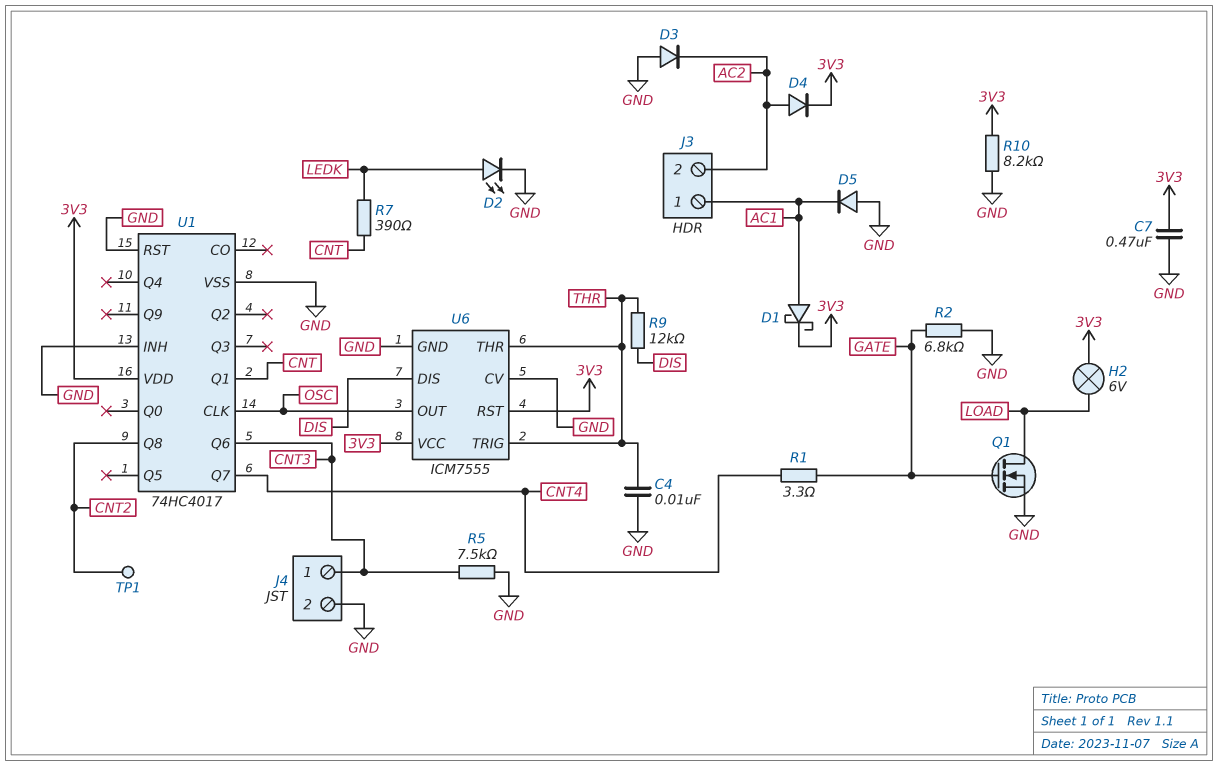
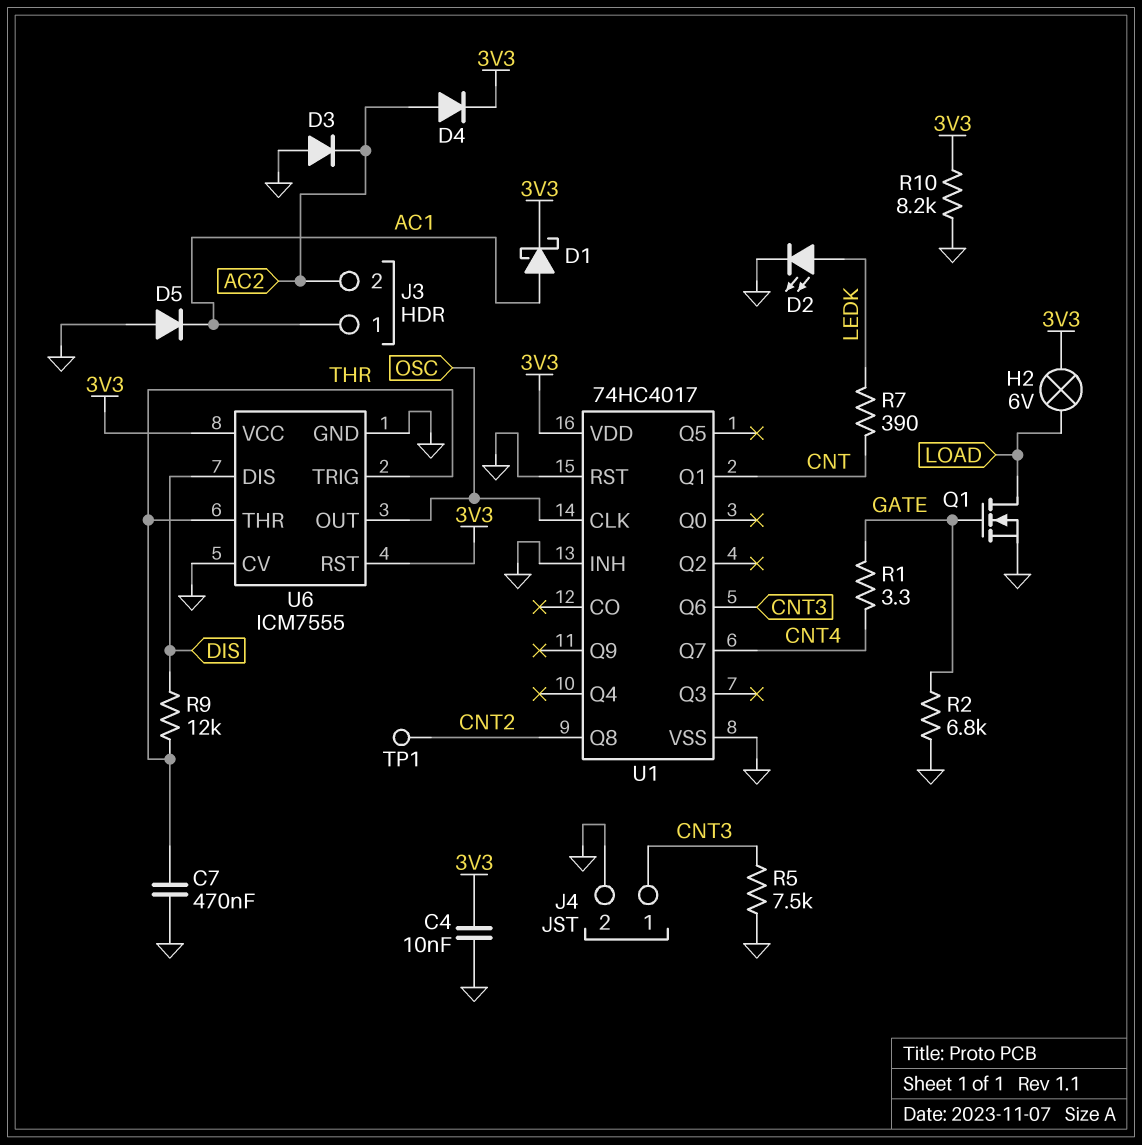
C4: 10nF (GND, THR) -> 10nF (3V3, GND)
C7: 470nF (3V3, GND) -> 470nF (GND, THR)

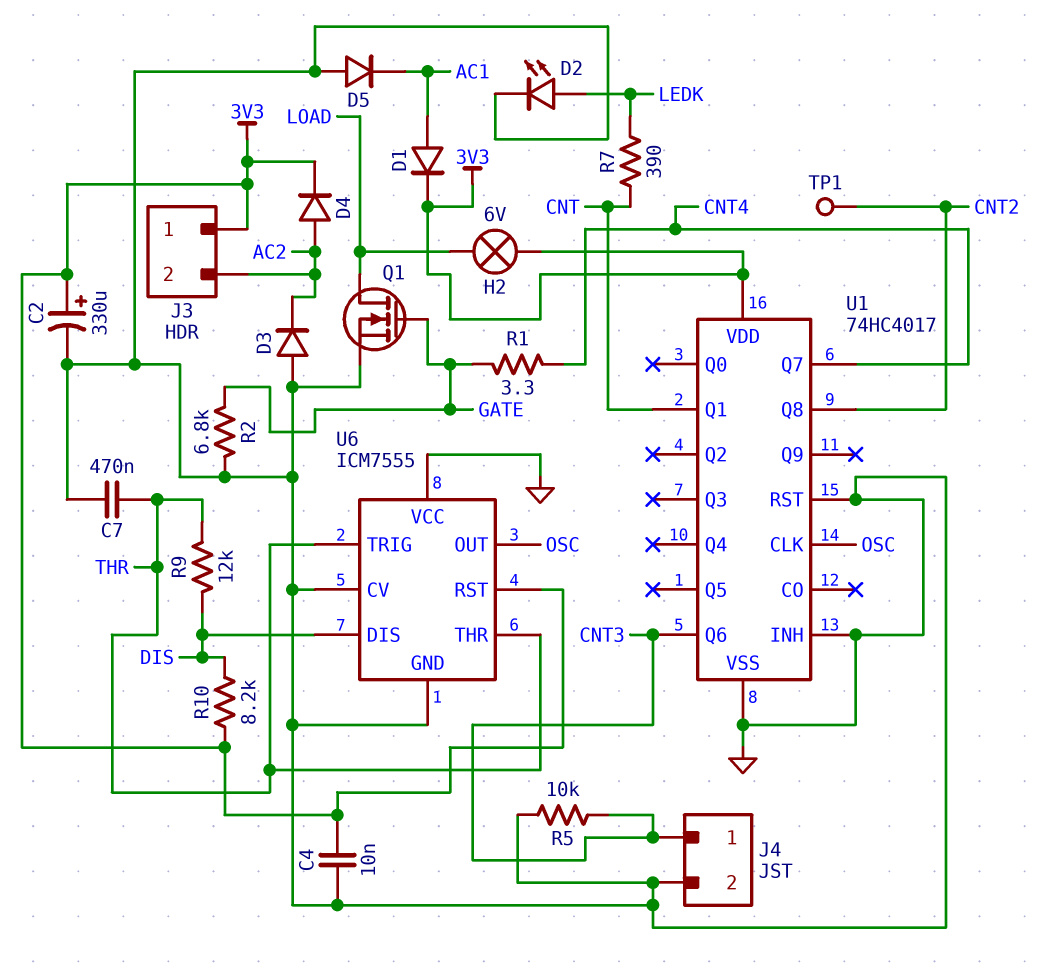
C2: none -> 330uF (plus 3V3, minus GND)
D1: schottky (A AC1, K 3V3) -> diode (A AC1, K 3V3)
J3 pin 1: AC1 -> 3V3
R5: 7.5k (CNT3, GND) -> 10k (CNT3, GND)
R10: 8.2k (3V3, GND) -> 8.2k (3V3, DIS)
U6 pin VCC: 3V3 -> GND

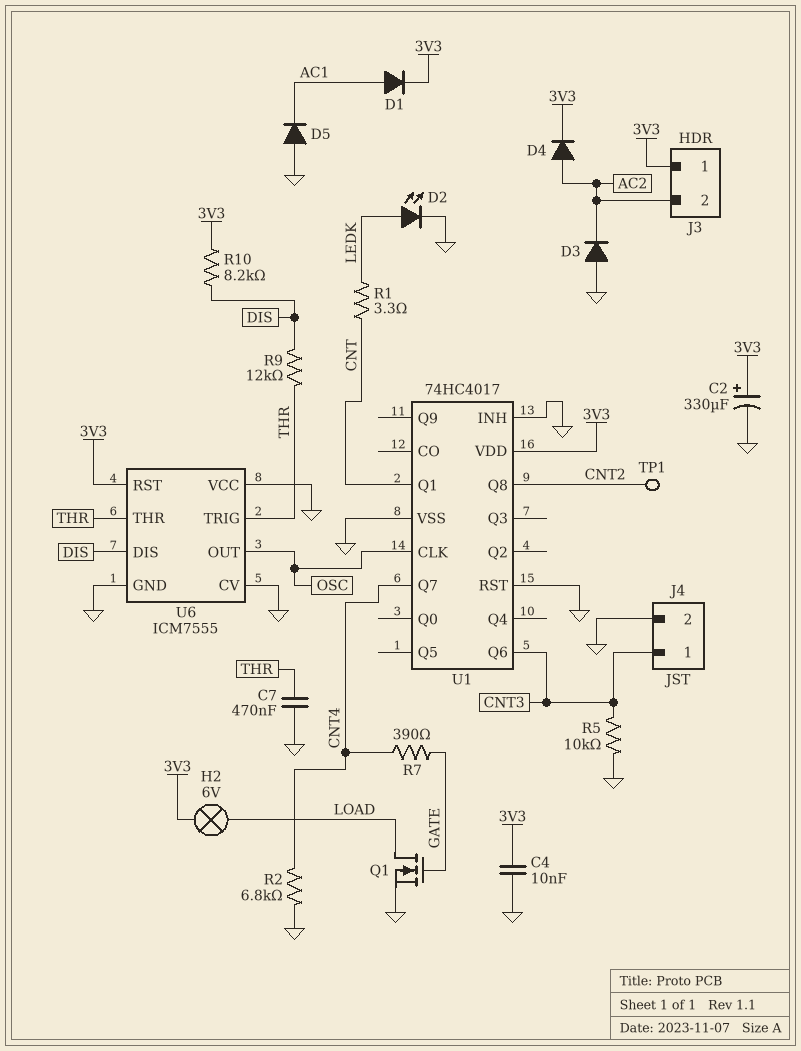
R1: 3.3 (CNT4, GATE) -> 3.3 (CNT, LEDK)
R2: 6.8k (GATE, GND) -> 6.8k (CNT4, GND)
R7: 390 (CNT, LEDK) -> 390 (CNT4, GATE)

